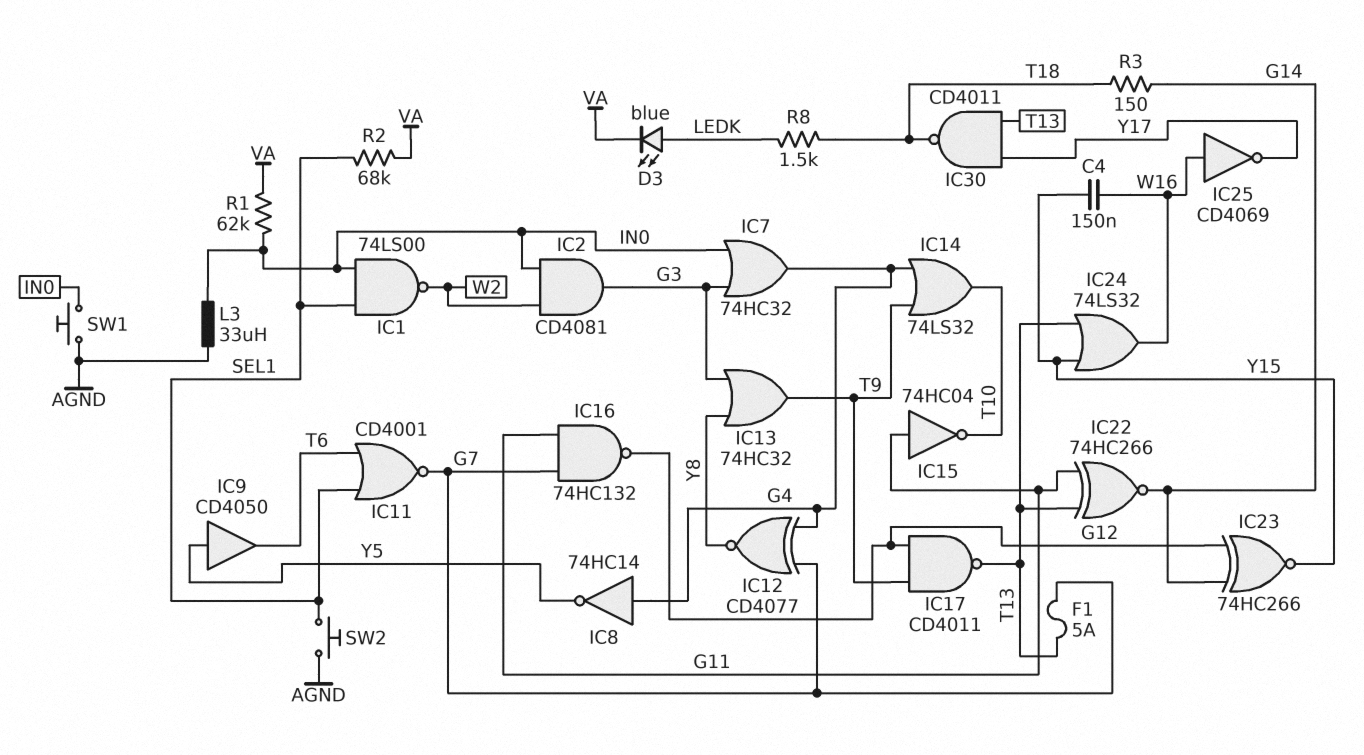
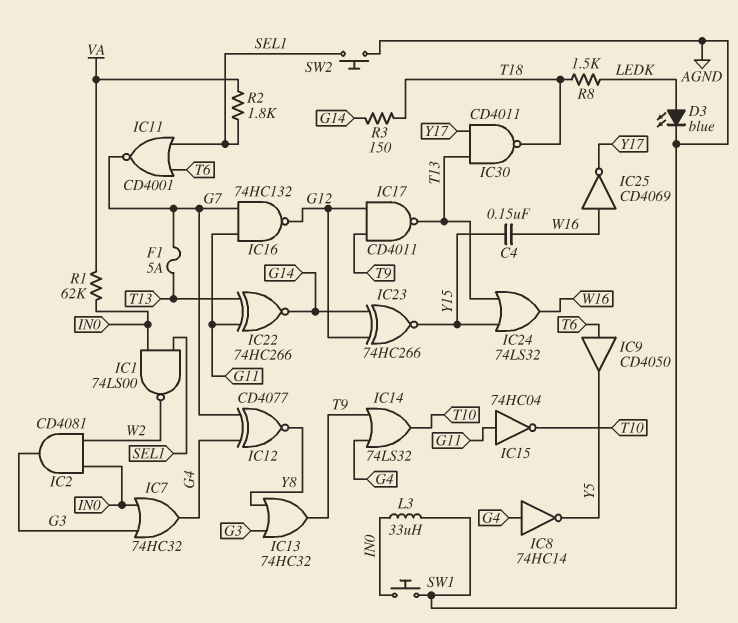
D3: LED blue (A LEDK, K VA) -> LED blue (A LEDK, K AGND)
IC9: buffer CD4050 (in Y5, out T6) -> buffer CD4050 (in T6, out Y5)
R2: 68k (SEL1, VA) -> 1.8k (SEL1, VA)

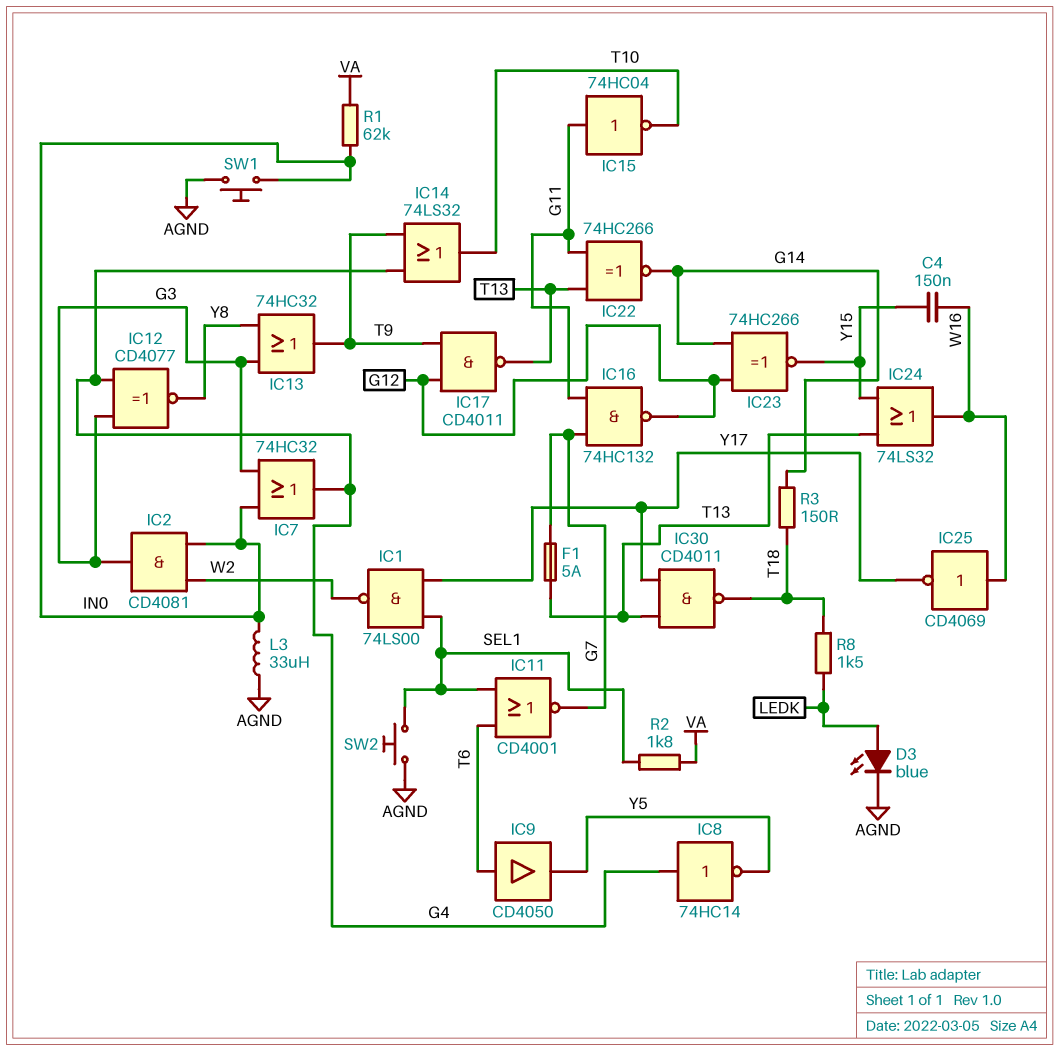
IC1: NAND 74LS00 (in IN0, in SEL1, out W2) -> NAND 74LS00 (in SEL1, in Y17, out W2)
IC12: XNOR CD4077 (in G4, in G7, out Y8) -> XNOR CD4077 (in G3, in G4, out Y8)

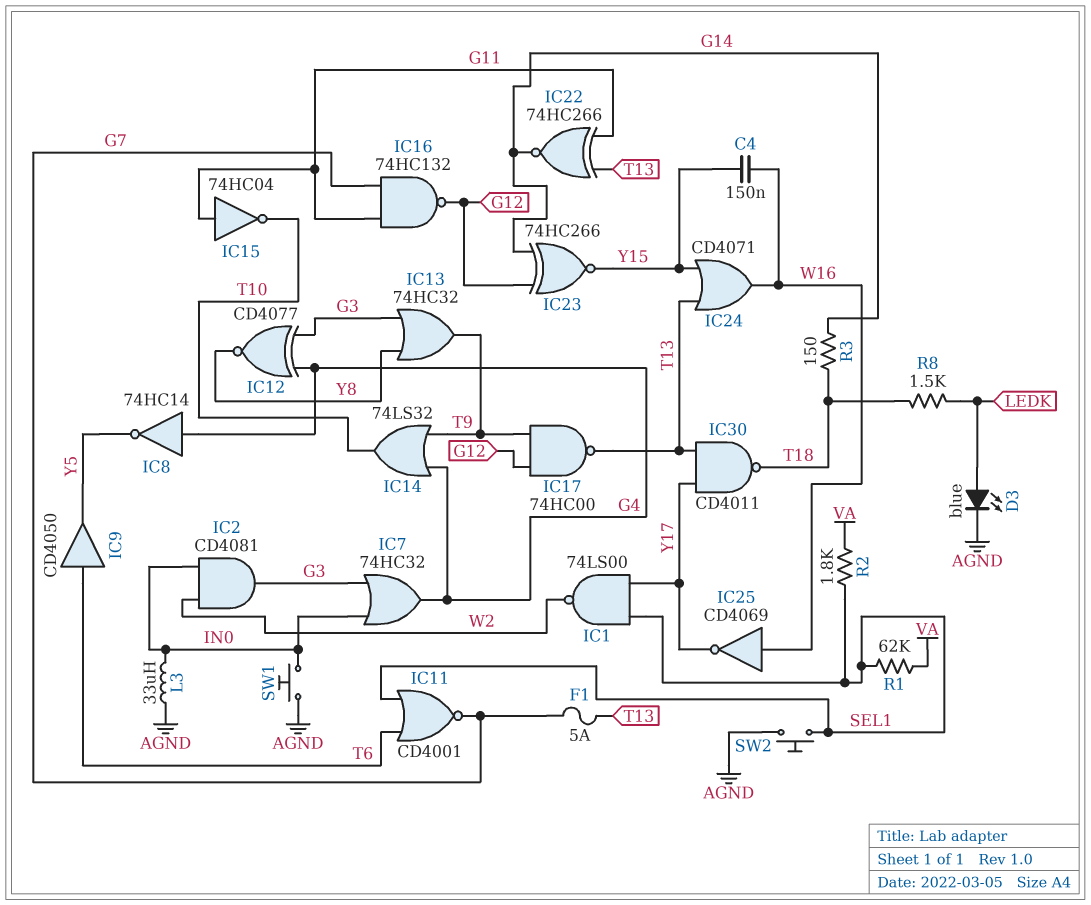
IC17: NAND CD4011 (in G12, in T9, out T13) -> NAND 74HC00 (in G12, in T9, out T13)
IC24: OR 74LS32 (in T13, in Y15, out W16) -> OR CD4071 (in T13, in Y15, out W16)
R1: 62k (IN0, VA) -> 62k (SEL1, VA)

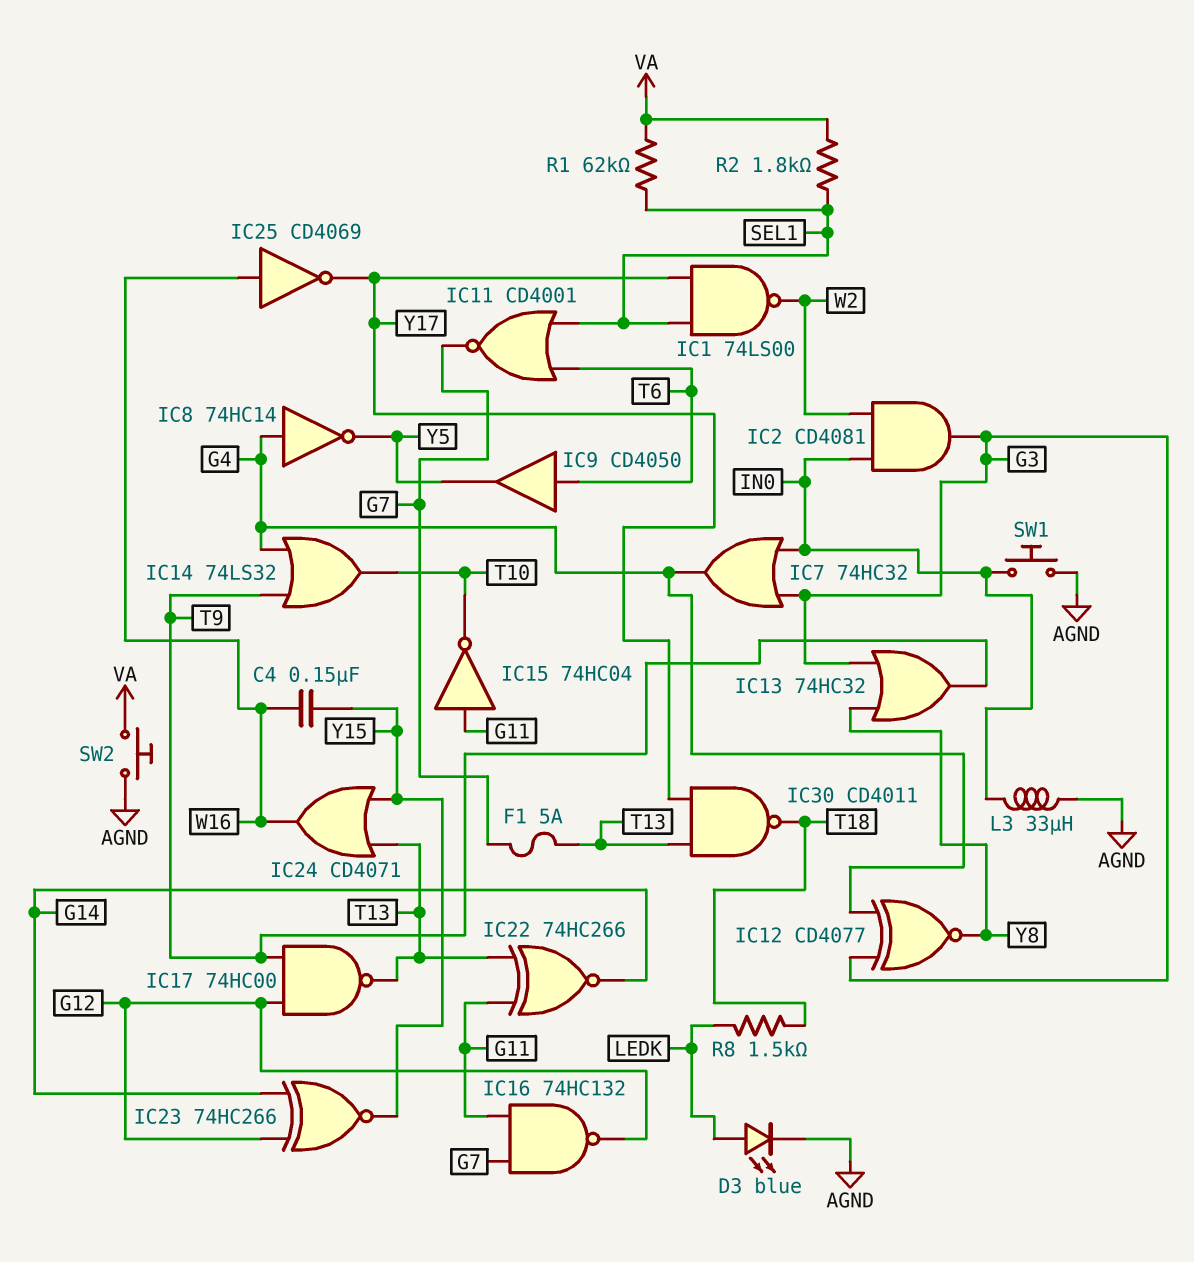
R3: 150 (G14, T18) -> none
SW2: button (AGND, SEL1) -> button (AGND, VA)

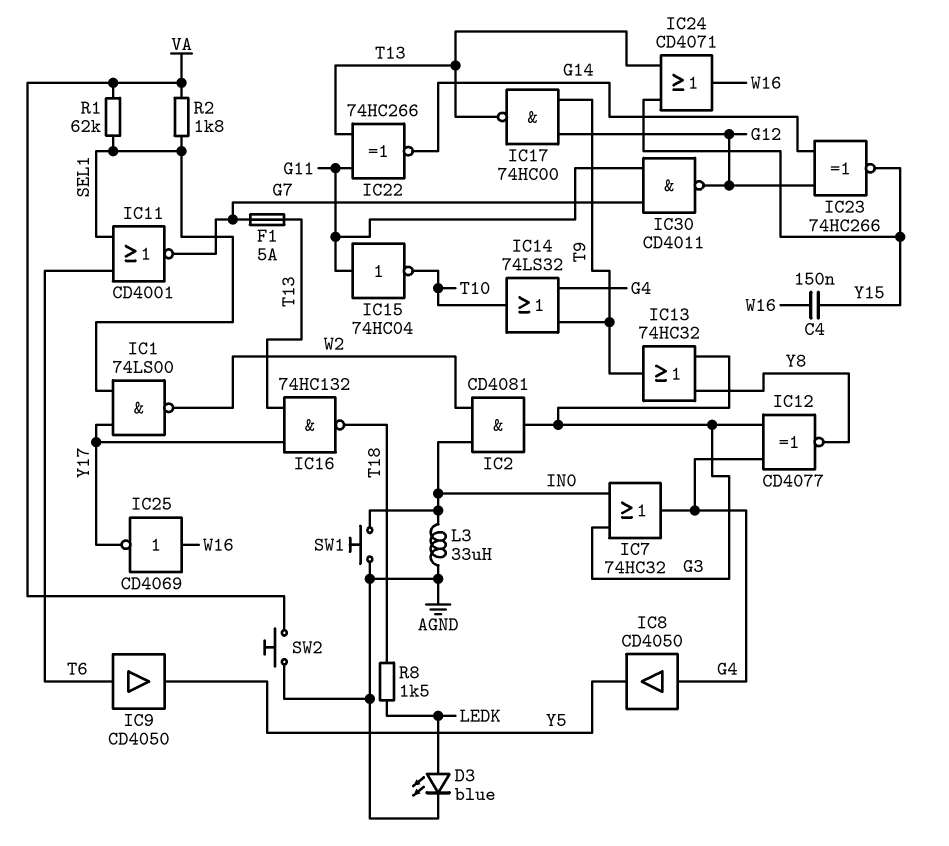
IC8: NOT 74HC14 (in G4, out Y5) -> buffer CD4050 (in G4, out Y5)
IC16: NAND 74HC132 (in G7, in G11, out G12) -> NAND 74HC132 (in T13, in Y17, out T18)
IC30: NAND CD4011 (in T13, in Y17, out T18) -> NAND CD4011 (in G7, in G11, out G12)

